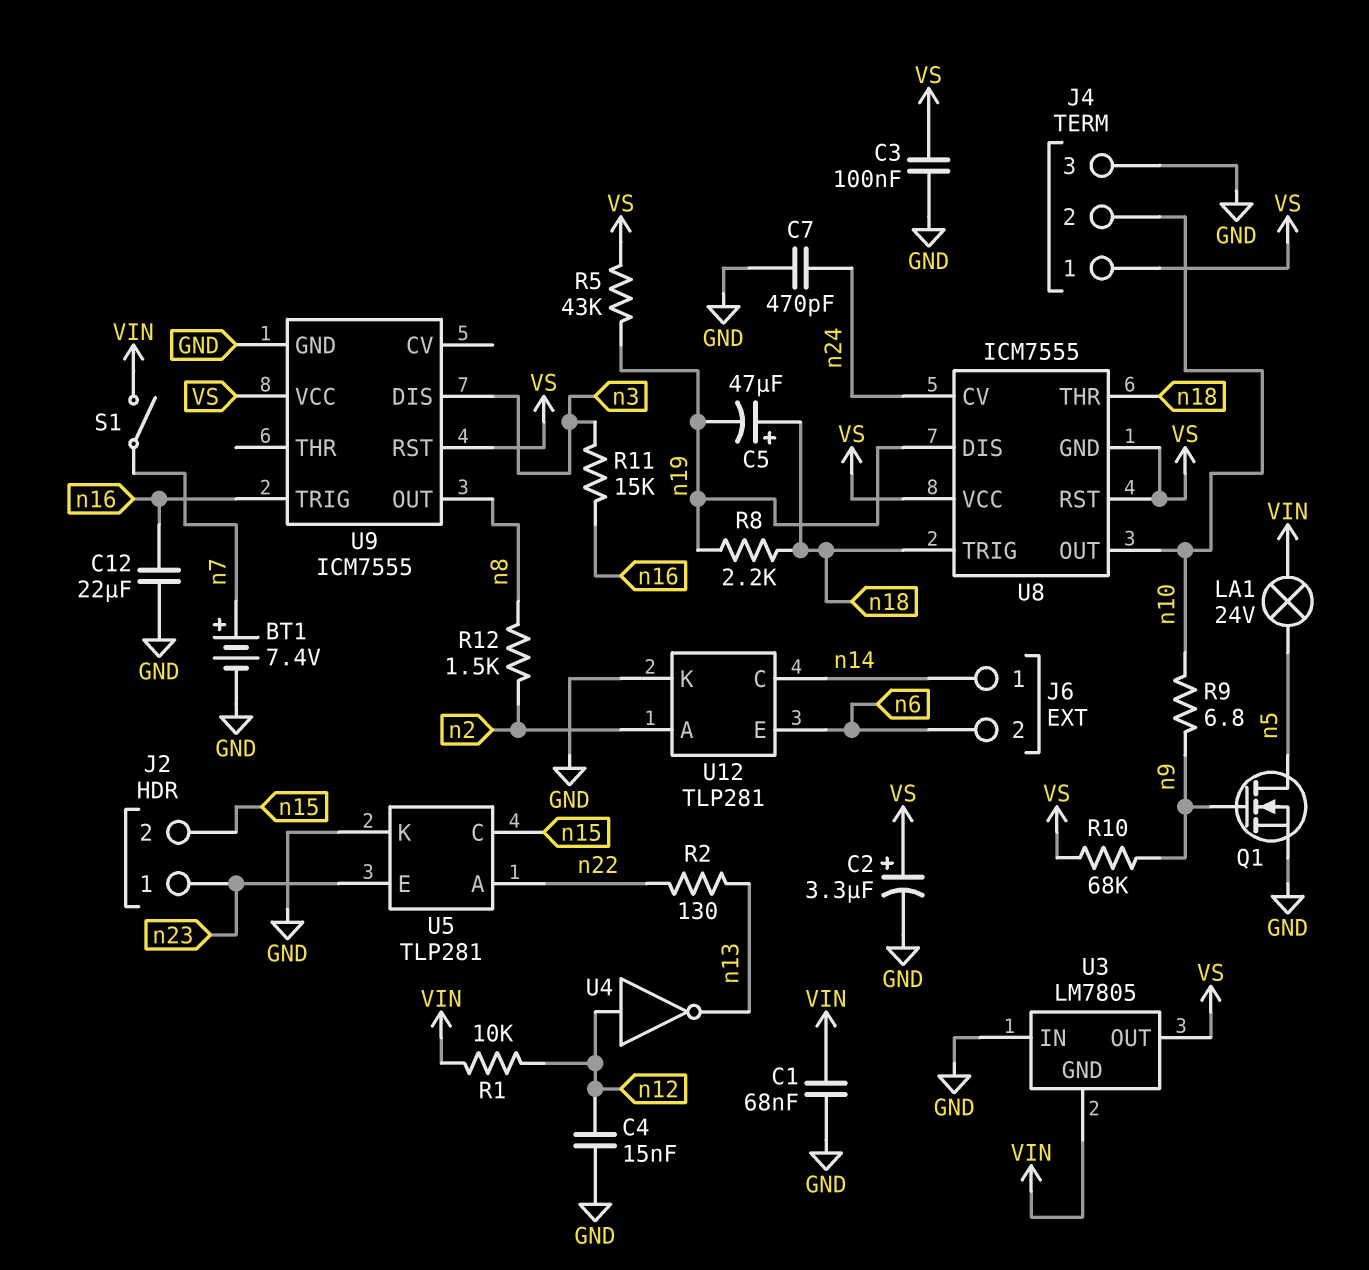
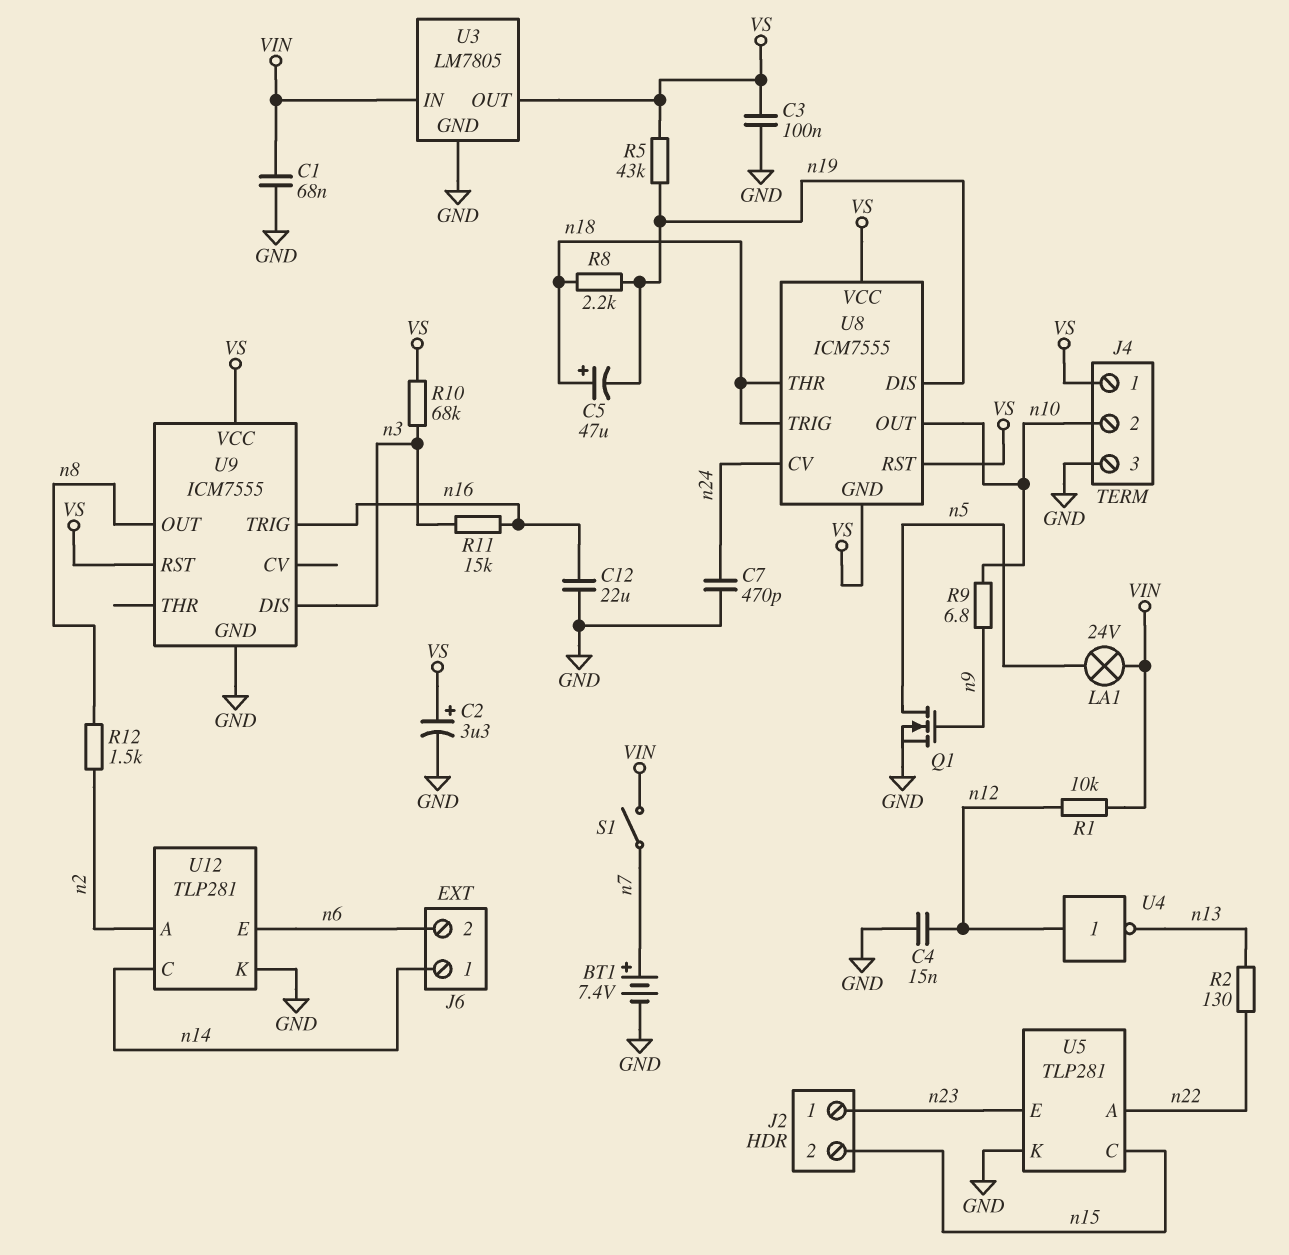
R10: 68k (VS, n9) -> 68k (VS, n3)
U3 pin GND: VIN -> GND
U3 pin IN: GND -> VIN

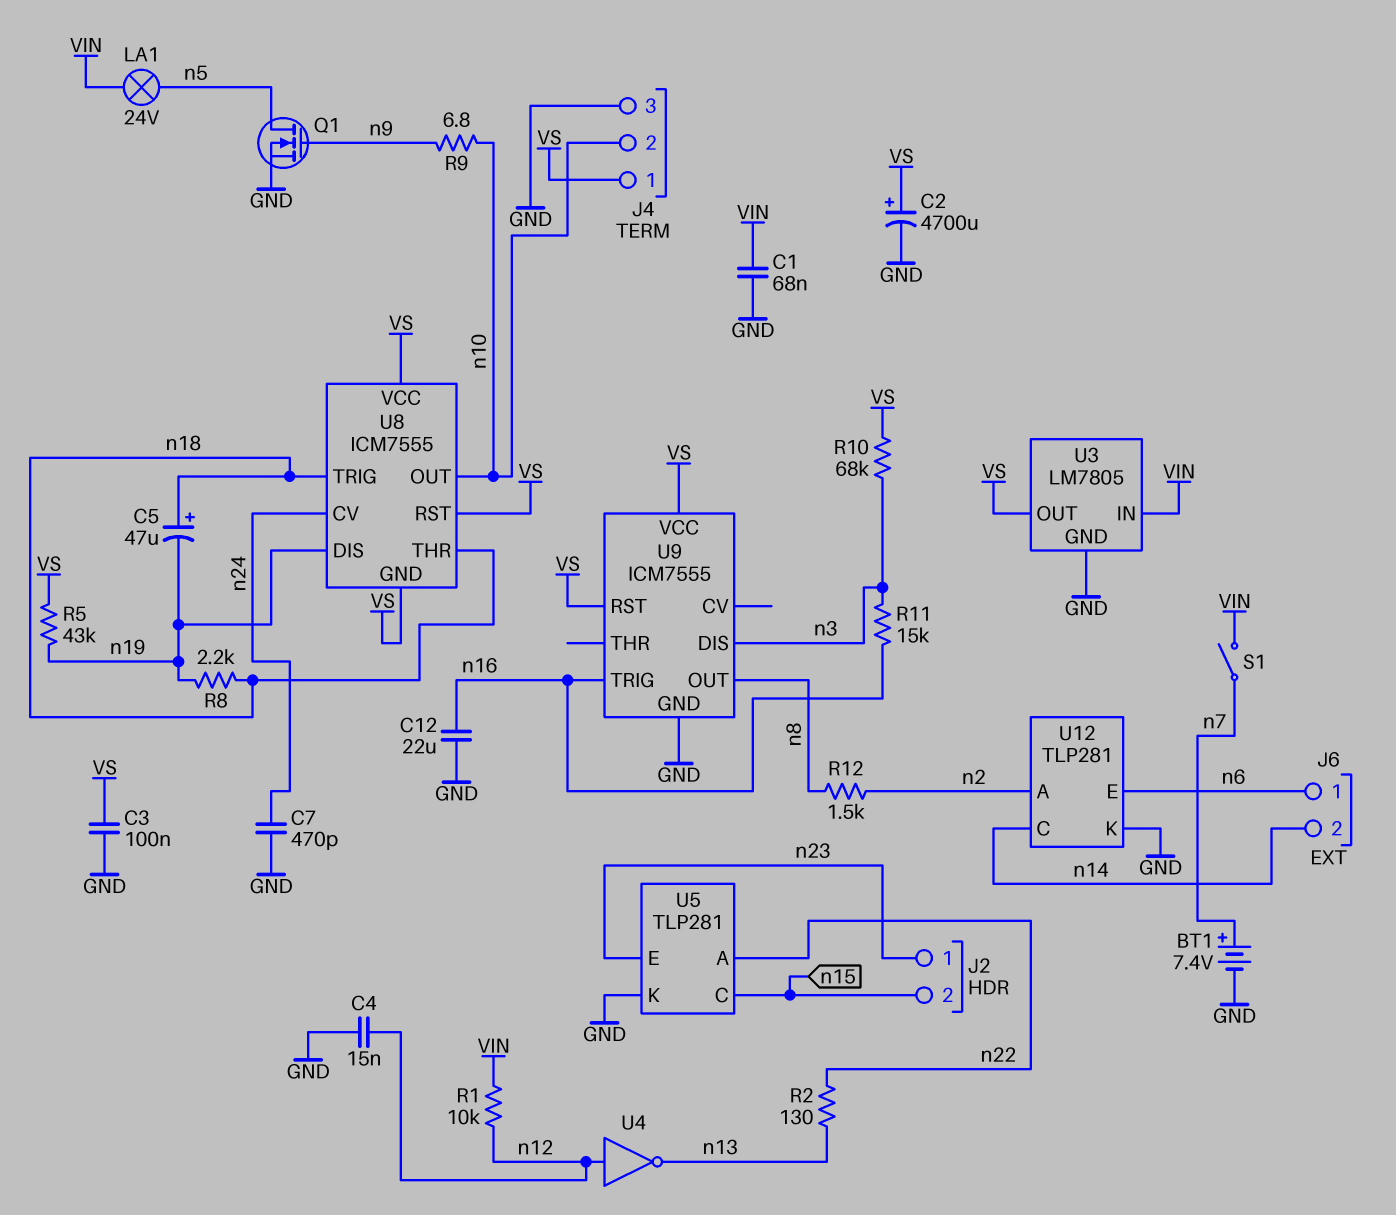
C2: 3.3uF (plus VS, minus GND) -> 4700uF (plus VS, minus GND)
J6 pin 1: n14 -> n6
J6 pin 2: n6 -> n14

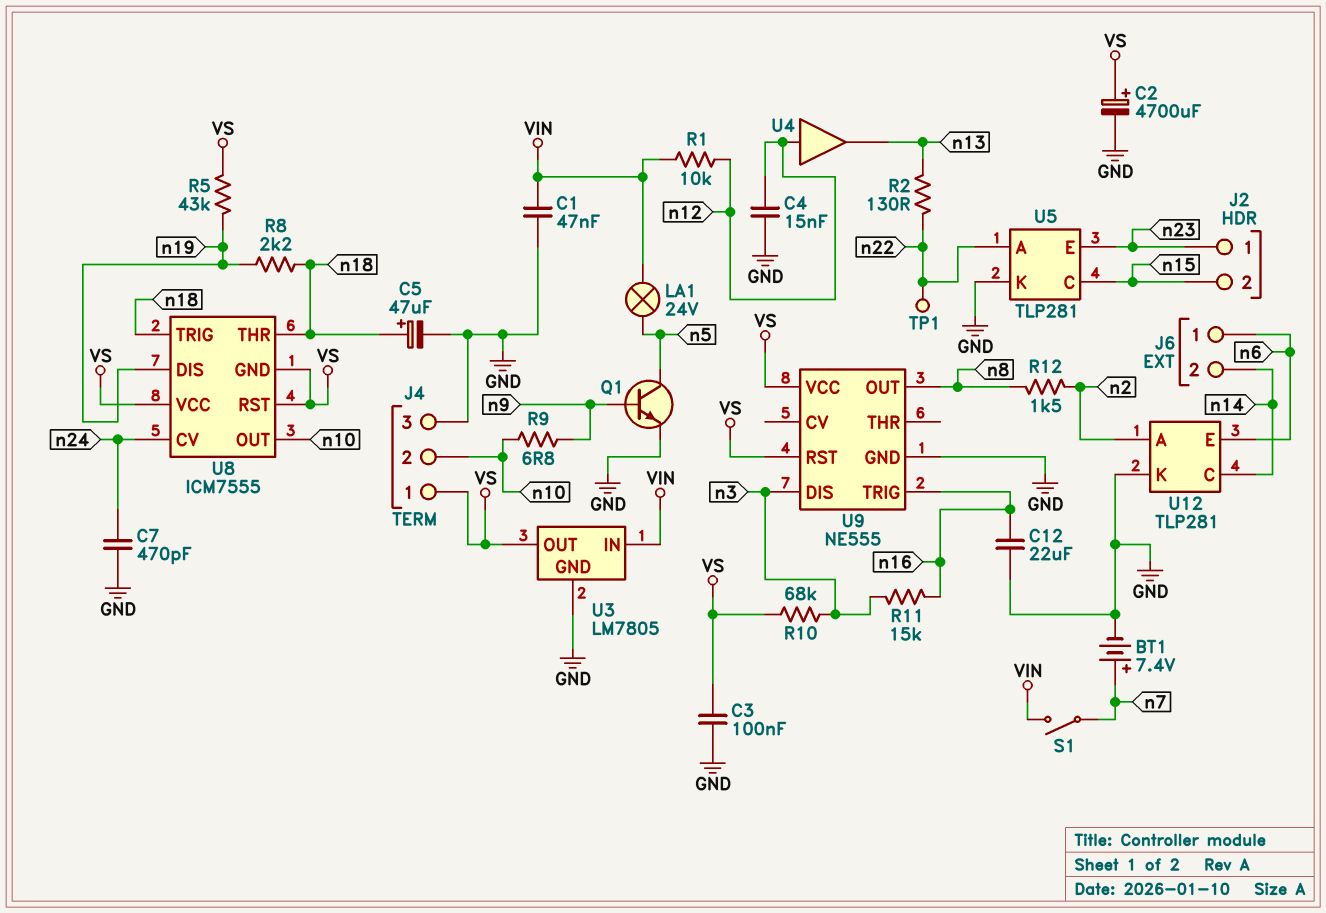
C1: 68nF (GND, VIN) -> 47nF (GND, VIN)
C5: 47uF (plus n18, minus n19) -> 47uF (plus n18, minus GND)
Q1: NMOS (G n9, D n5, S GND) -> NPN (B n9, C n5, E GND)
TP1: none -> test point (n22)
U4: NOT (in n12, out n13) -> buffer (in n12, out n13)
U9: ICM7555 -> NE555

